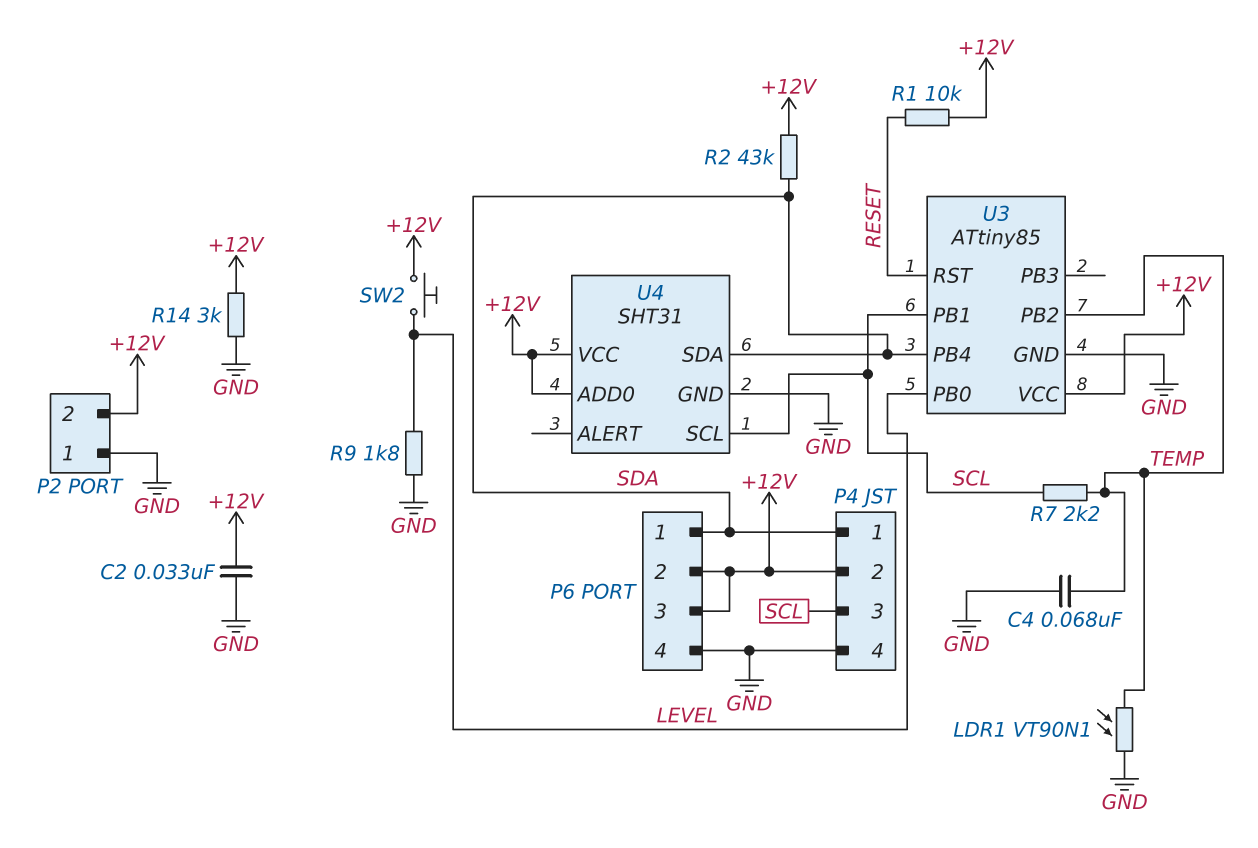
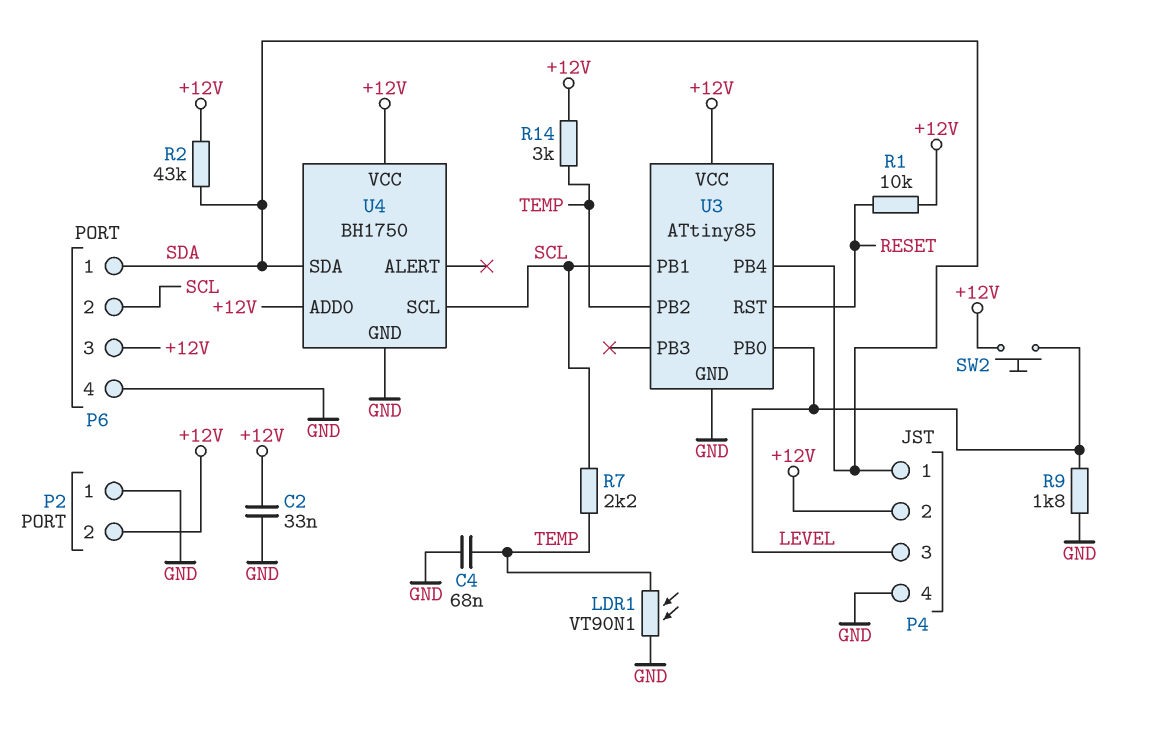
P4 pin 3: SCL -> LEVEL
P6 pin 2: +12V -> SCL
R14: 3k (+12V, GND) -> 3k (+12V, TEMP)
U4: SHT31 -> BH1750

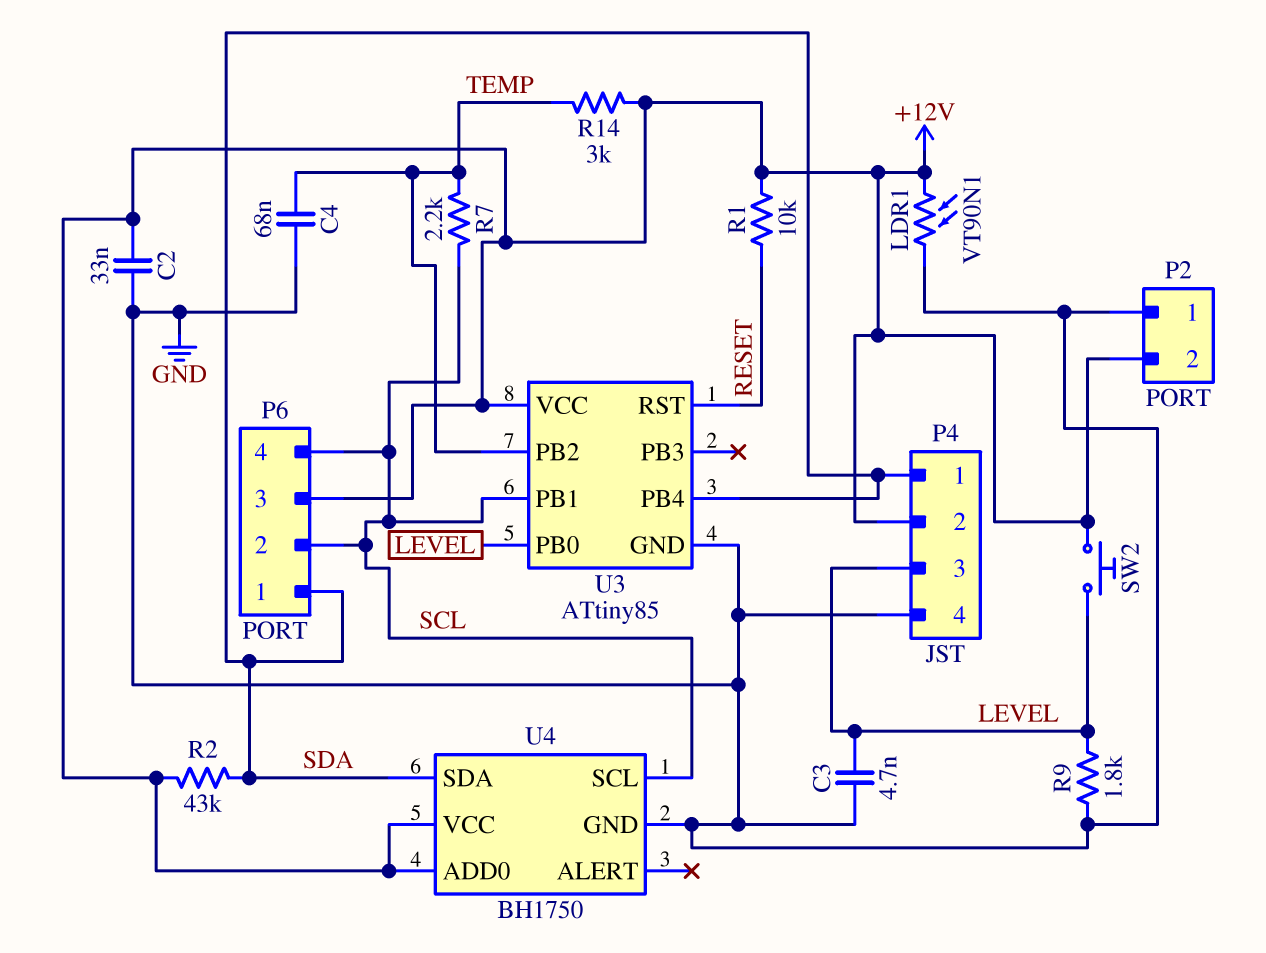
C3: none -> 4.7nF (GND, LEVEL)
LDR1: VT90N1 (GND, TEMP) -> VT90N1 (+12V, GND)
P6 pin 4: GND -> SCL

